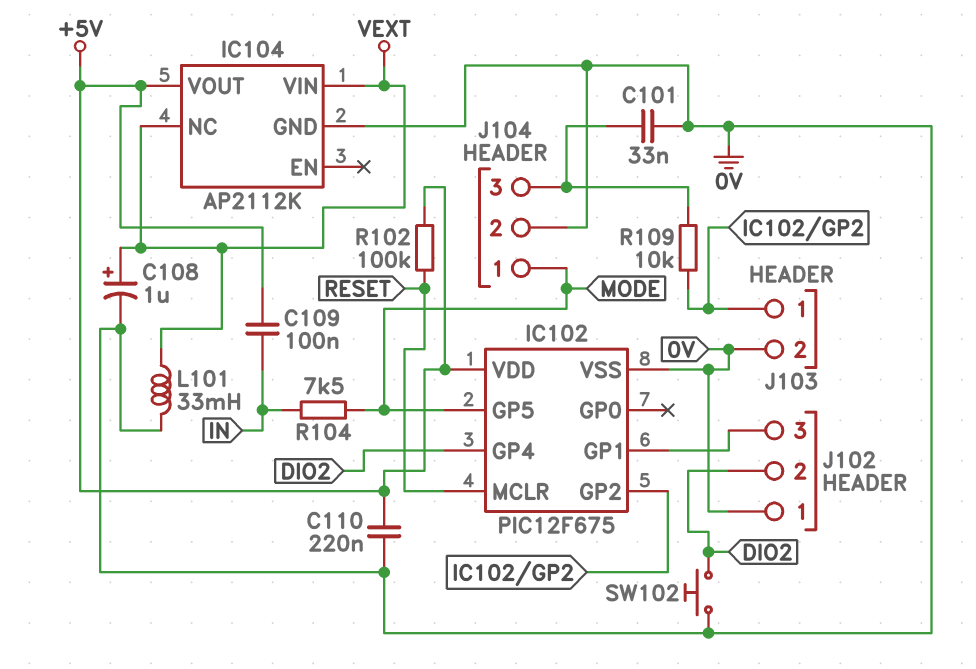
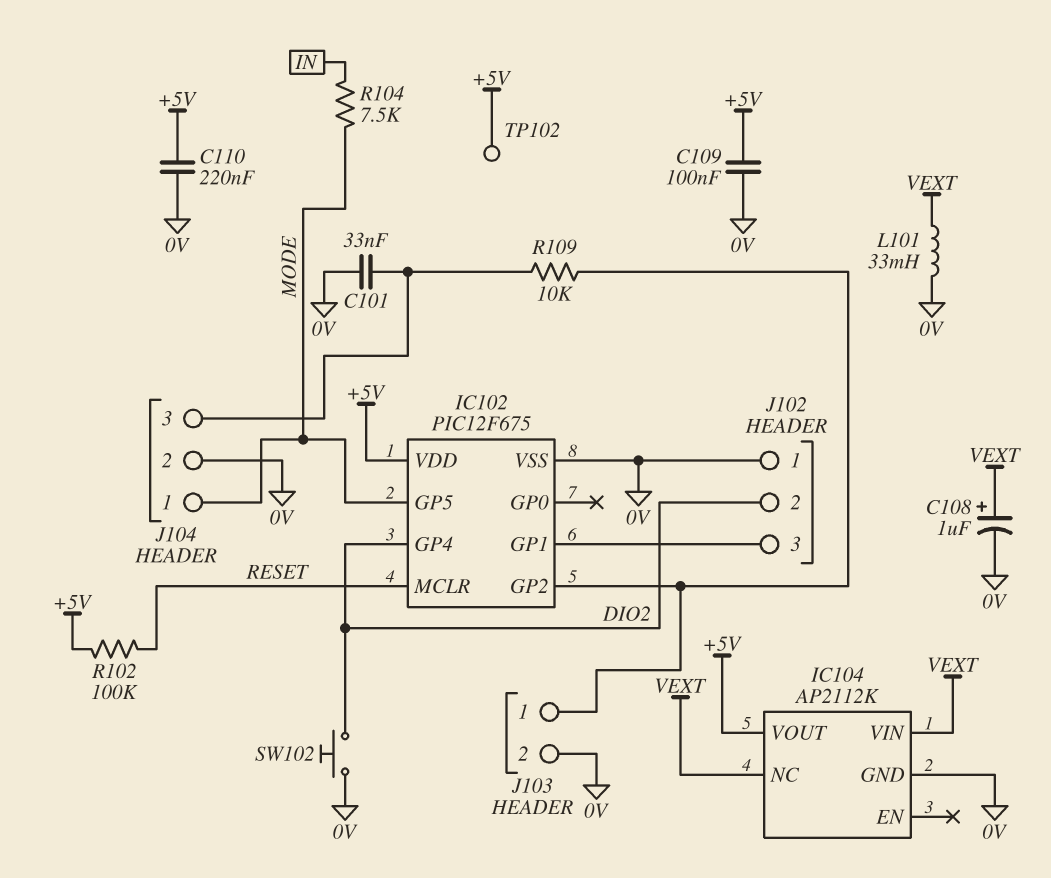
C109: 100nF (+5V, IN) -> 100nF (+5V, 0V)
TP102: none -> test point (+5V)

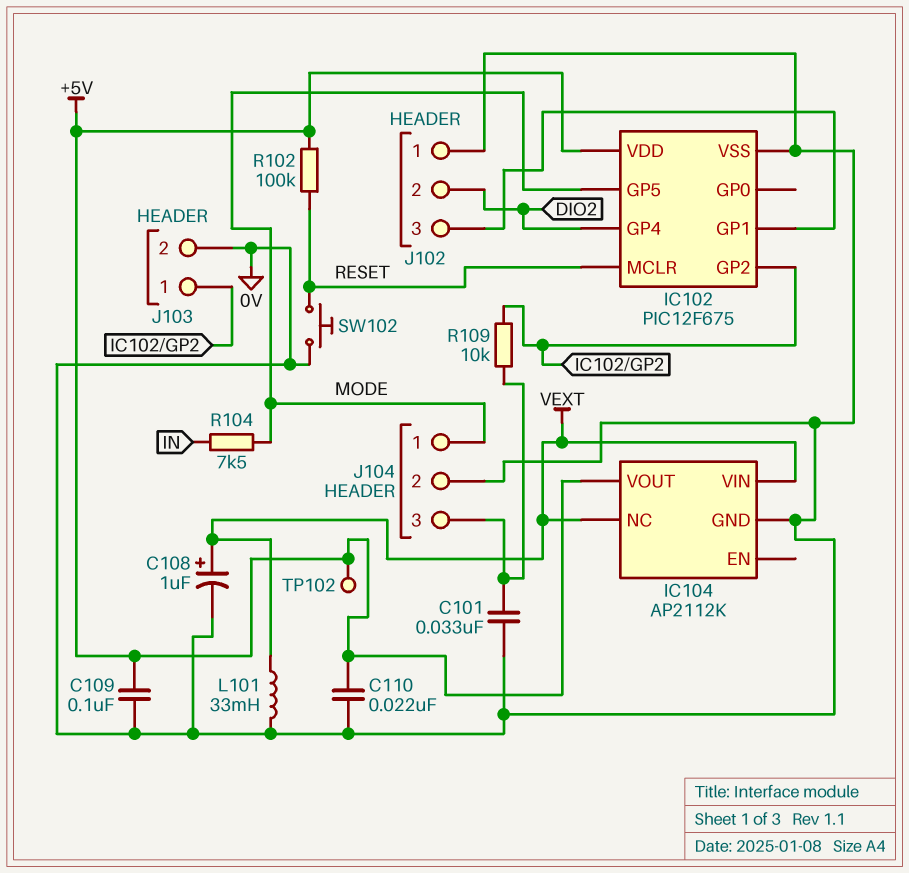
C110: 220nF (+5V, 0V) -> 22nF (+5V, 0V)
SW102: button (0V, DIO2) -> button (0V, RESET)

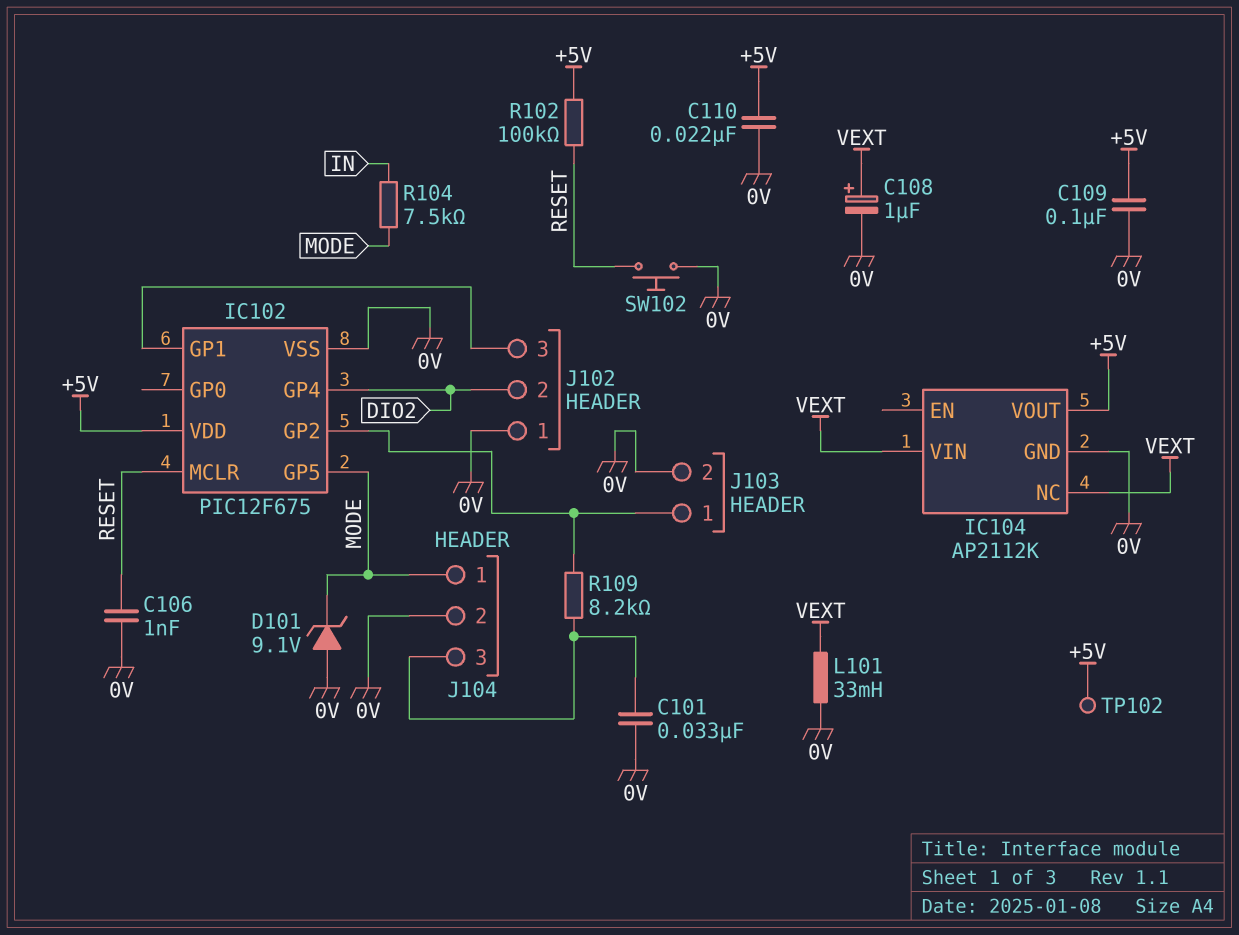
C106: none -> 1nF (0V, RESET)
D101: none -> zener 9.1V (A 0V, K MODE)
R109: 10k (IC102/GP2, J104/3) -> 8.2k (IC102/GP2, J104/3)

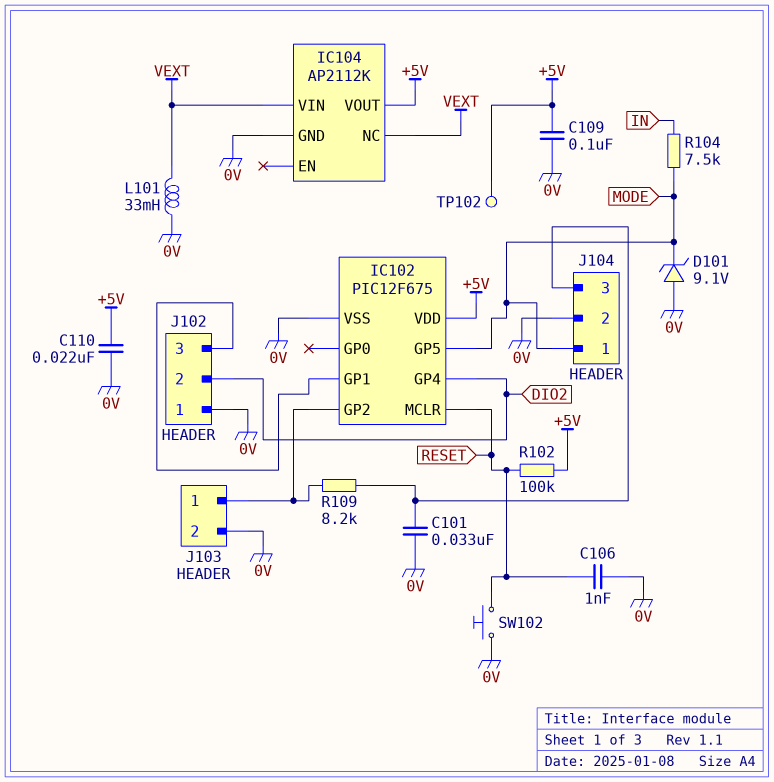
C108: 1uF (plus VEXT, minus 0V) -> none

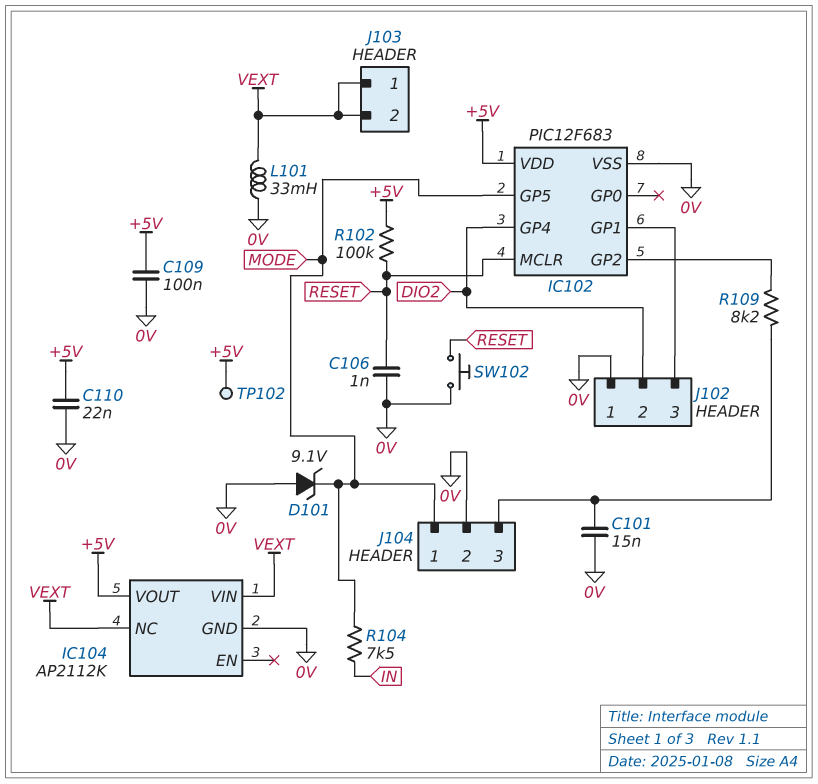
C101: 33nF (0V, J104/3) -> 15nF (0V, J104/3)
IC102: PIC12F675 -> PIC12F683
J103 pin 1: IC102/GP2 -> VEXT
J103 pin 2: 0V -> VEXT

